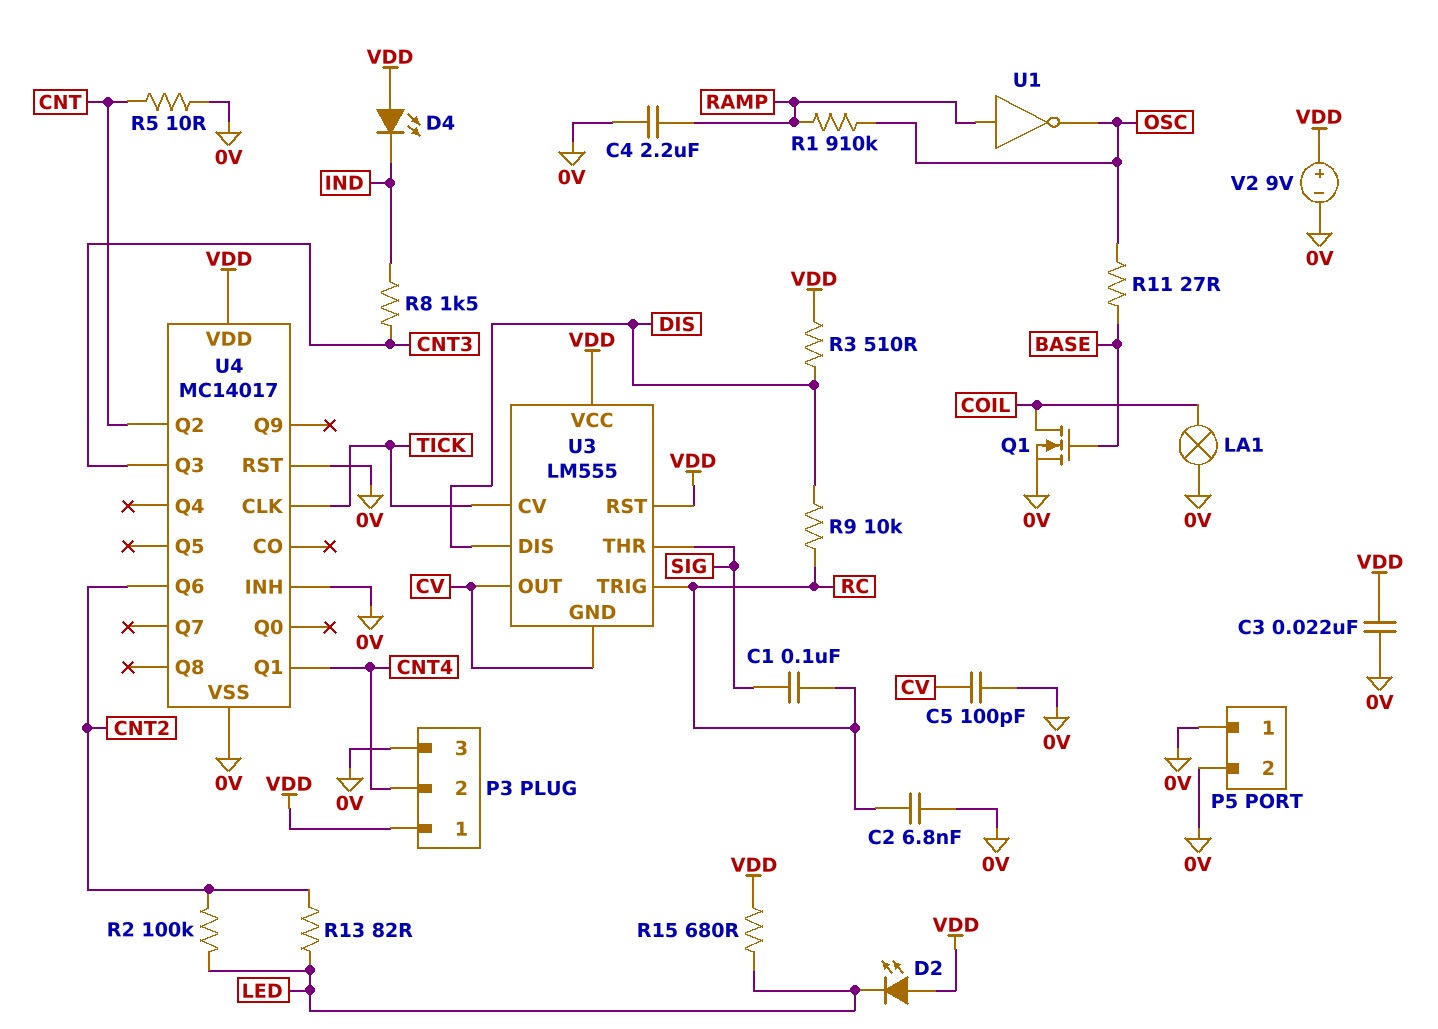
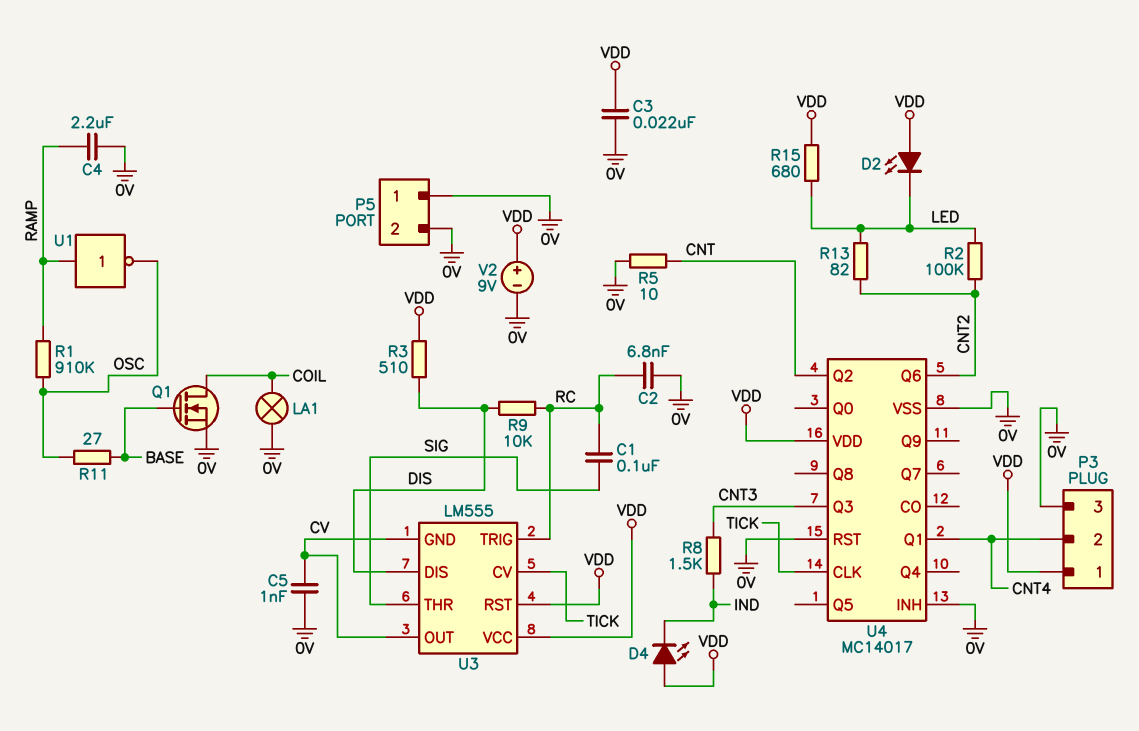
C5: 100pF (0V, CV) -> 1nF (0V, CV)

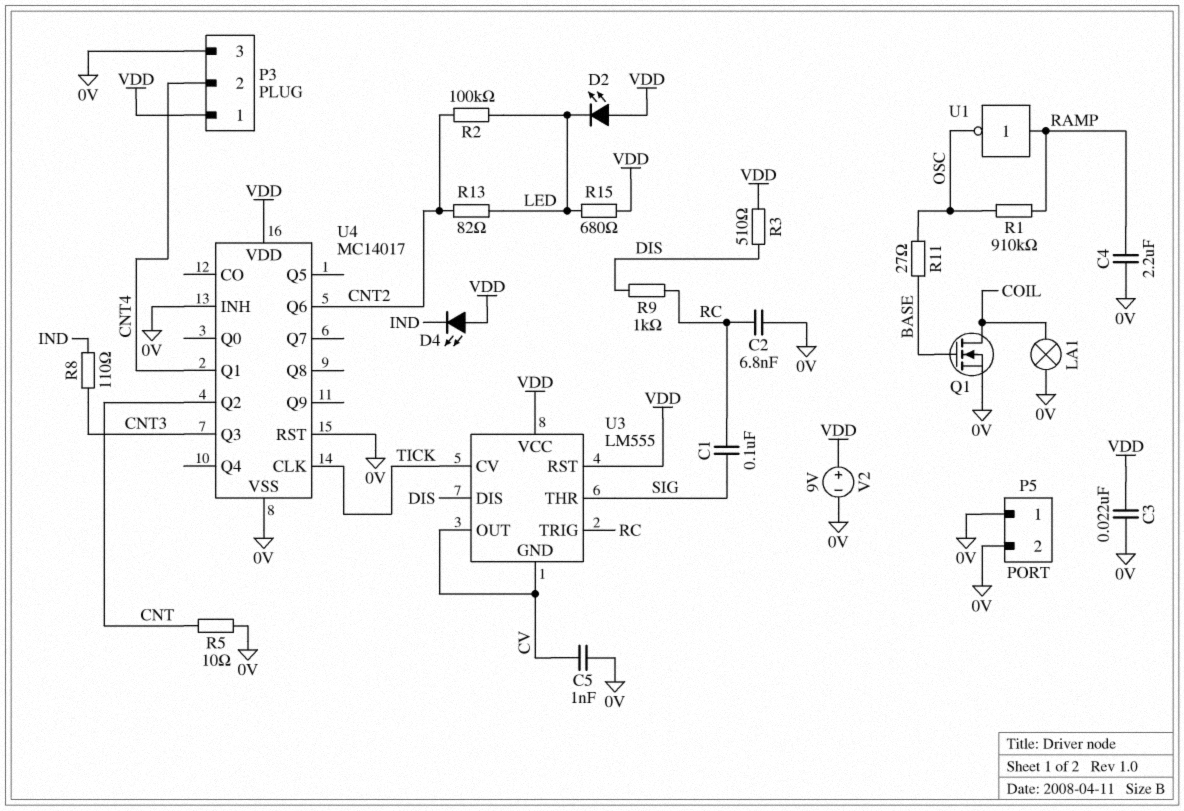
R8: 1.5k (CNT3, IND) -> 110 (CNT3, IND)
R9: 10k (DIS, RC) -> 1k (DIS, RC)

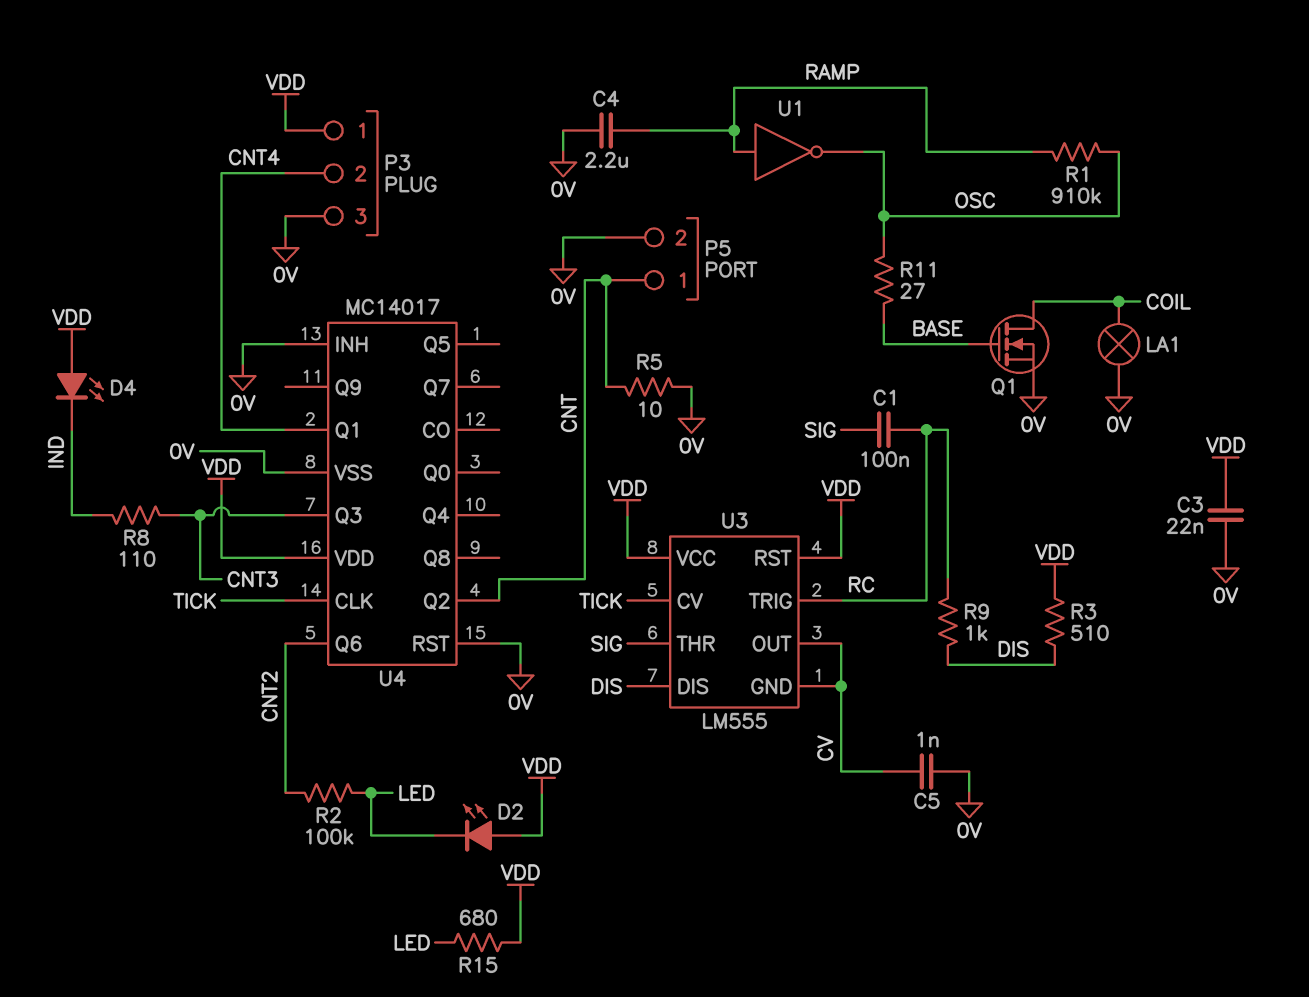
C2: 6.8nF (0V, RC) -> none
P5 pin 1: 0V -> CNT
R13: 82 (CNT2, LED) -> none
V2: 9V (plus VDD, minus 0V) -> none

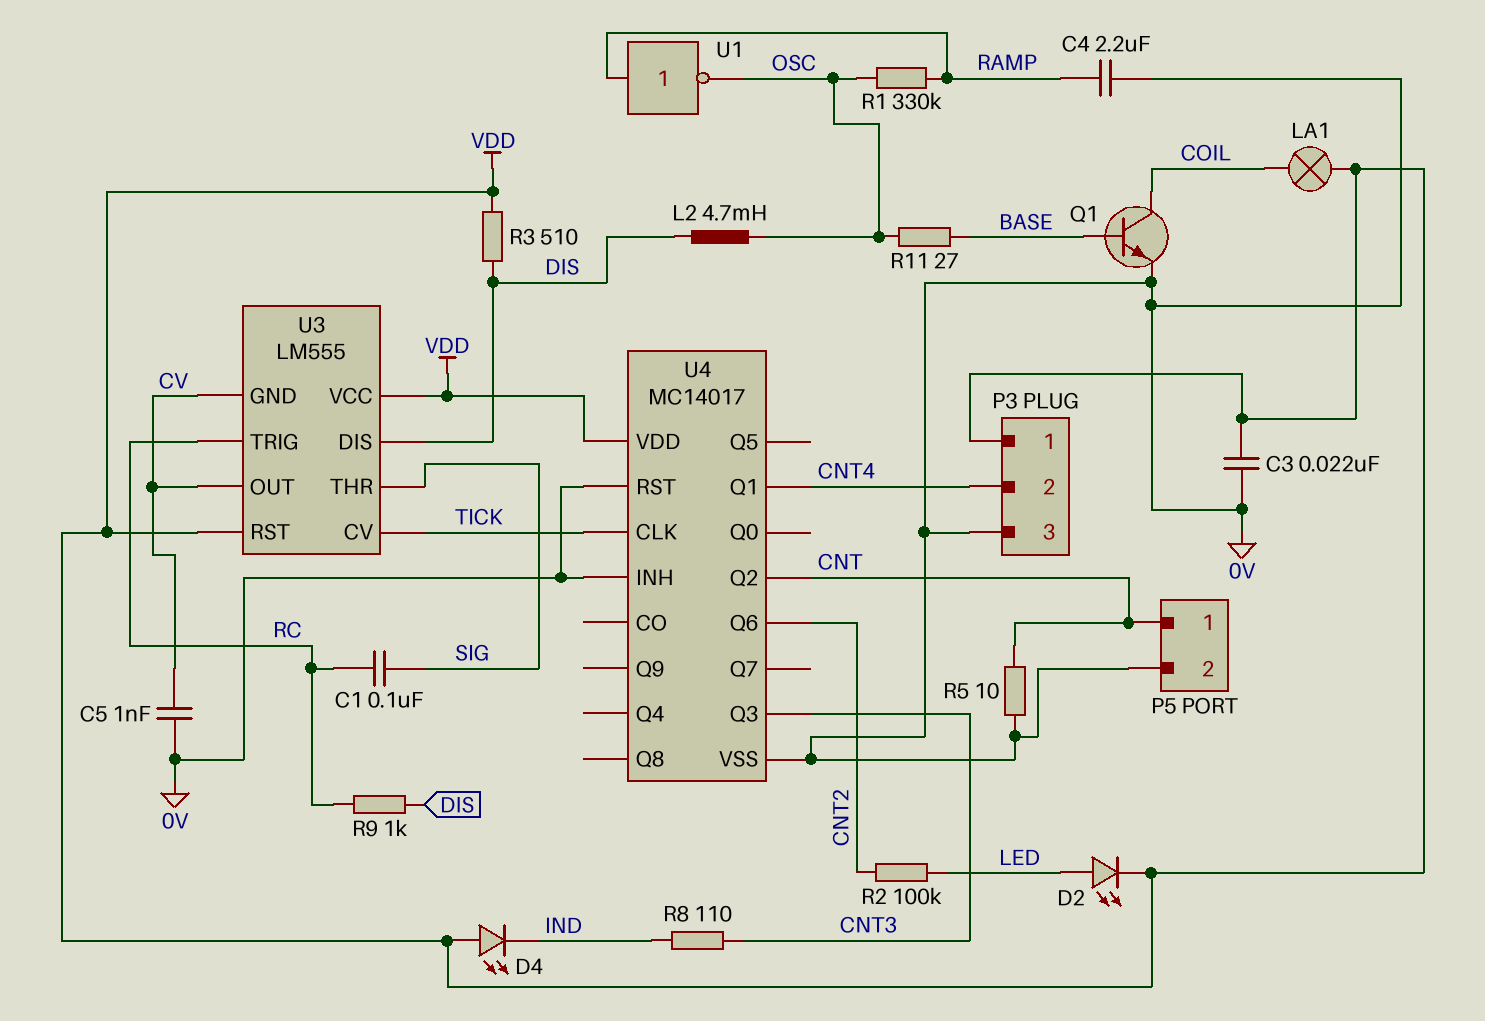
D2: LED (A VDD, K LED) -> LED (A LED, K VDD)
L2: none -> 4.7mH (DIS, OSC)
LA1: lamp (0V, COIL) -> lamp (COIL, VDD)
Q1: NMOS (G BASE, D COIL, S 0V) -> NPN (B BASE, C COIL, E 0V)
R1: 910k (OSC, RAMP) -> 330k (OSC, RAMP)
R15: 680 (LED, VDD) -> none

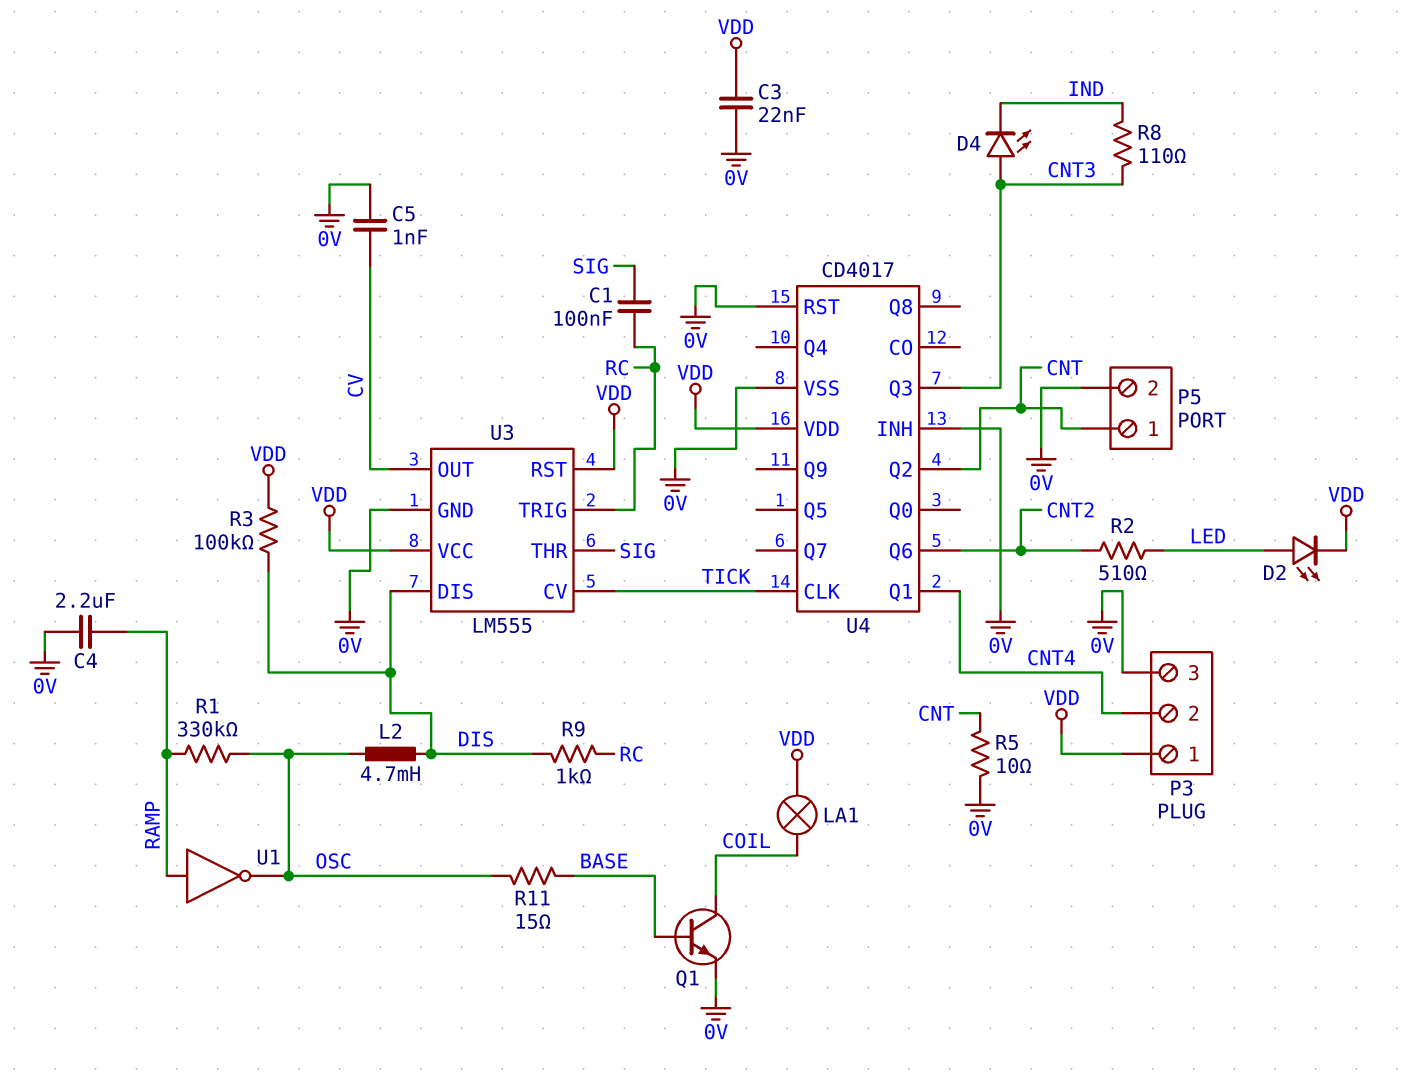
D4: LED (A VDD, K IND) -> LED (A CNT3, K IND)
R2: 100k (CNT2, LED) -> 510 (CNT2, LED)
R3: 510 (DIS, VDD) -> 100k (DIS, VDD)
R11: 27 (BASE, OSC) -> 15 (BASE, OSC)
U3 pin GND: CV -> 0V
U4: MC14017 -> CD4017

